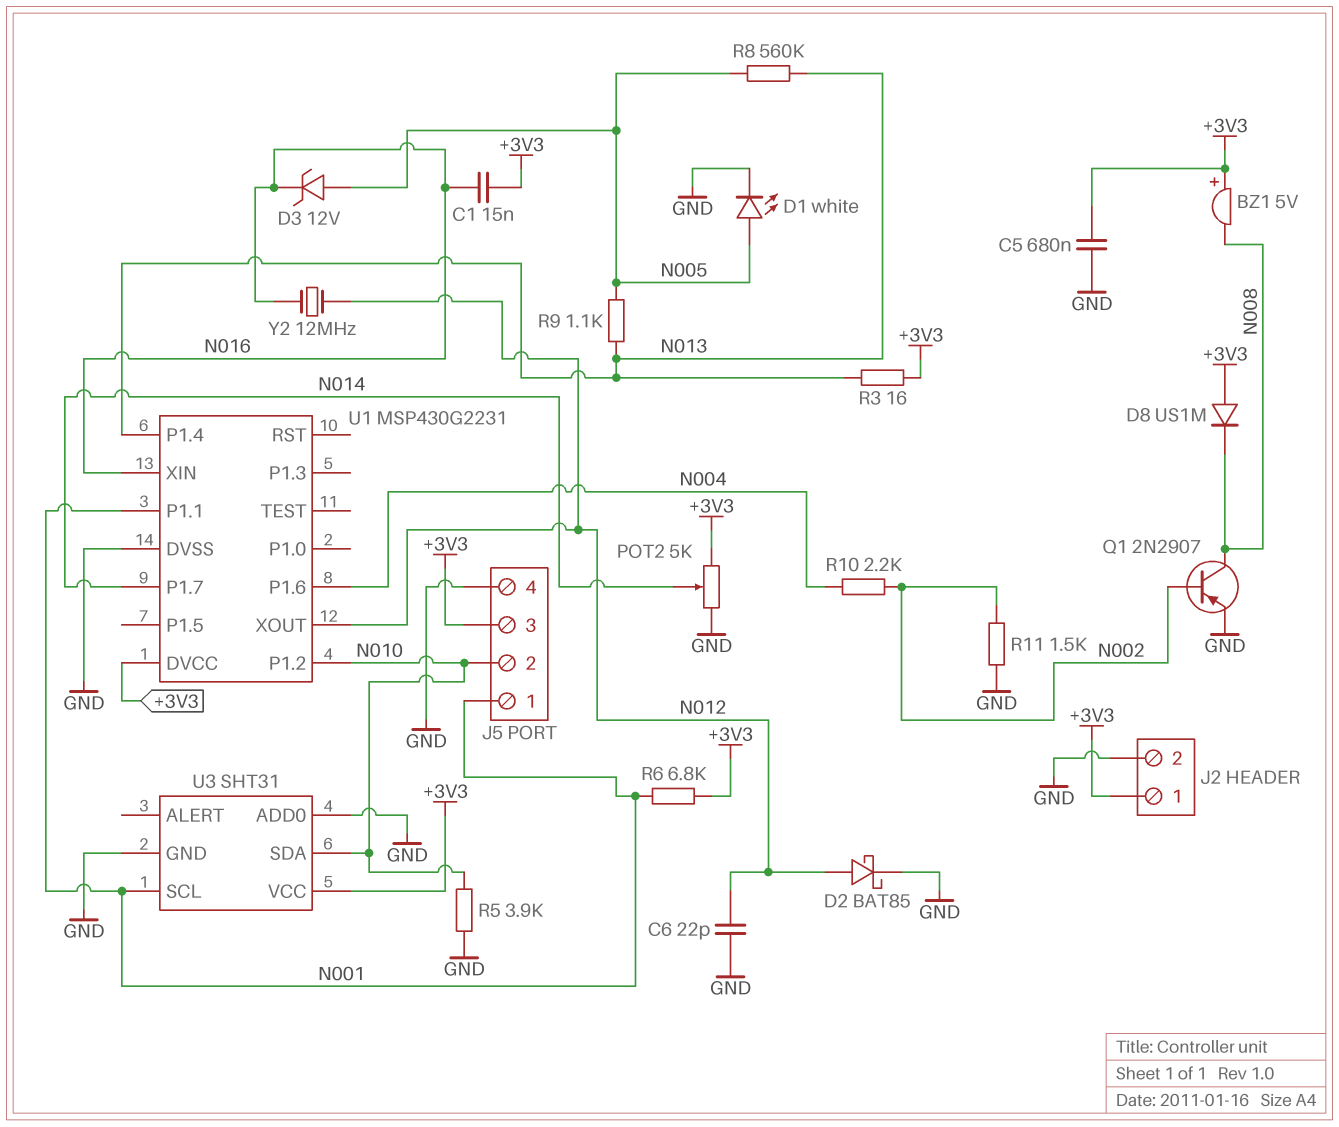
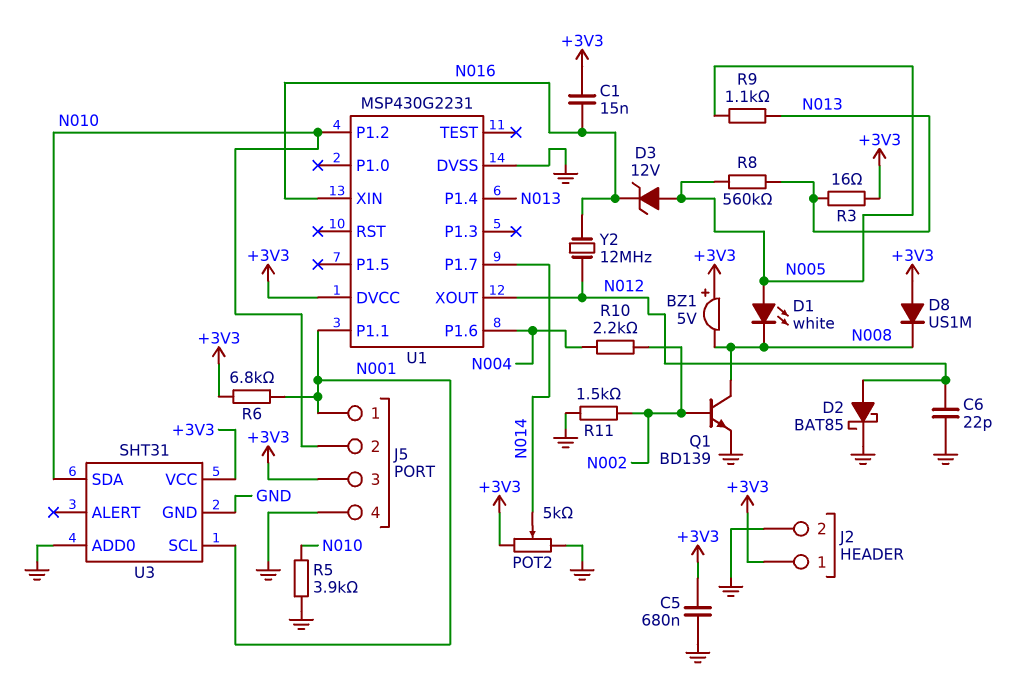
D1: LED white (A N005, K GND) -> LED white (A N005, K N008)
Q1: PNP 2N2907 (B N002, C N008, E GND) -> NPN BD139 (B N002, C N008, E GND)

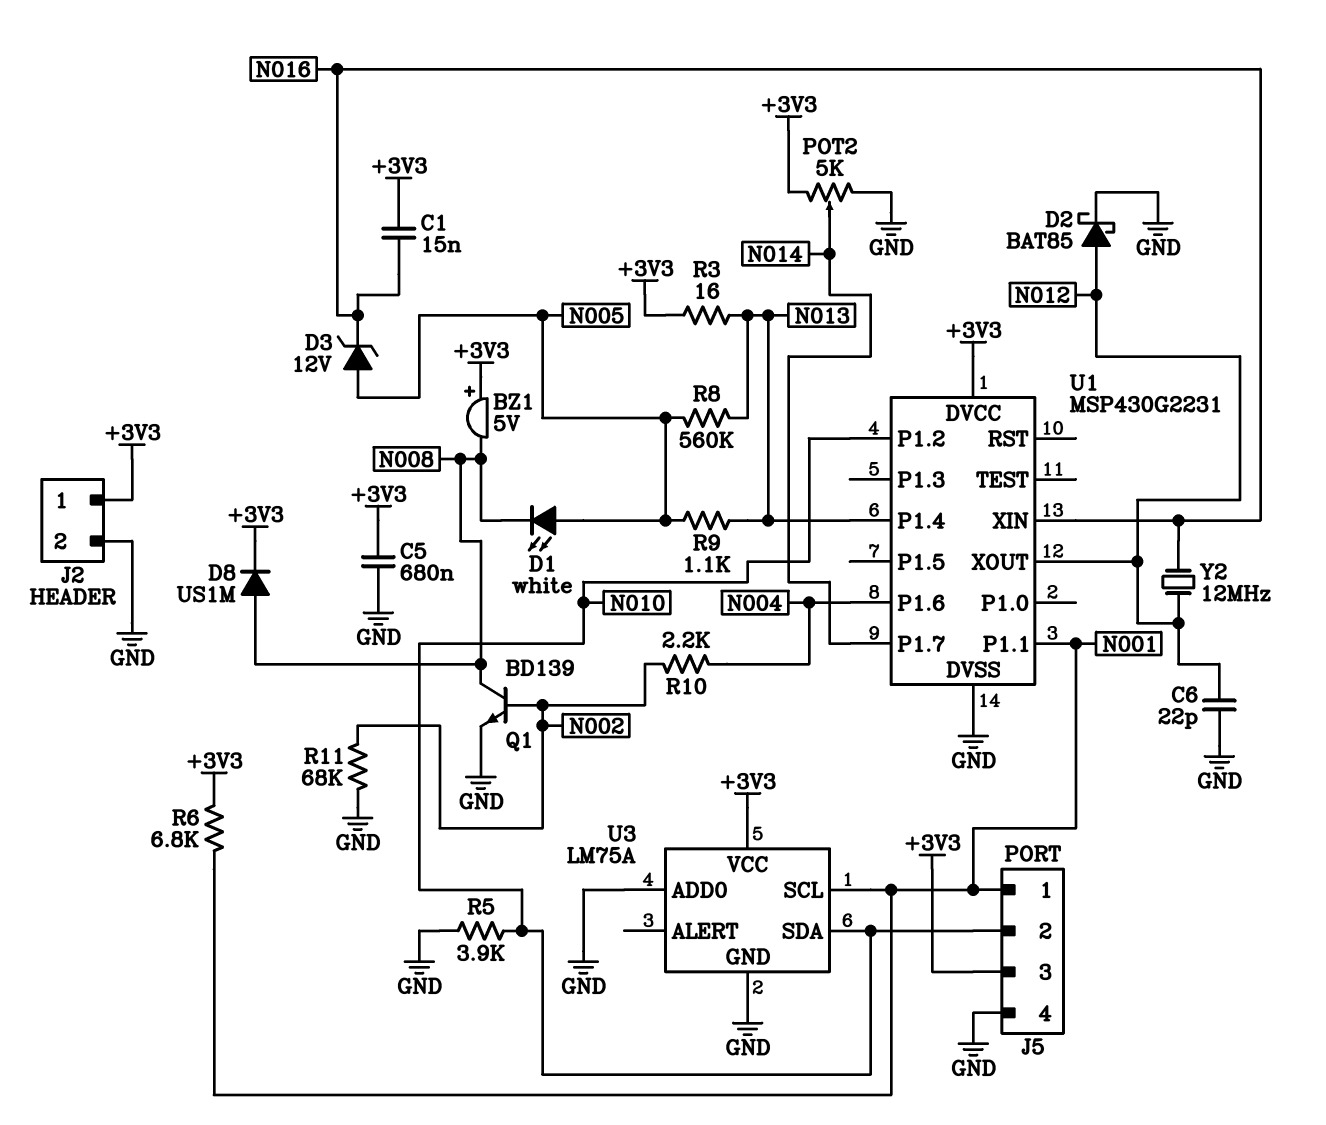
D8: diode US1M (A +3V3, K N008) -> diode US1M (A N008, K +3V3)
R11: 1.5k (GND, N002) -> 68k (GND, N002)
U3: SHT31 -> LM75A

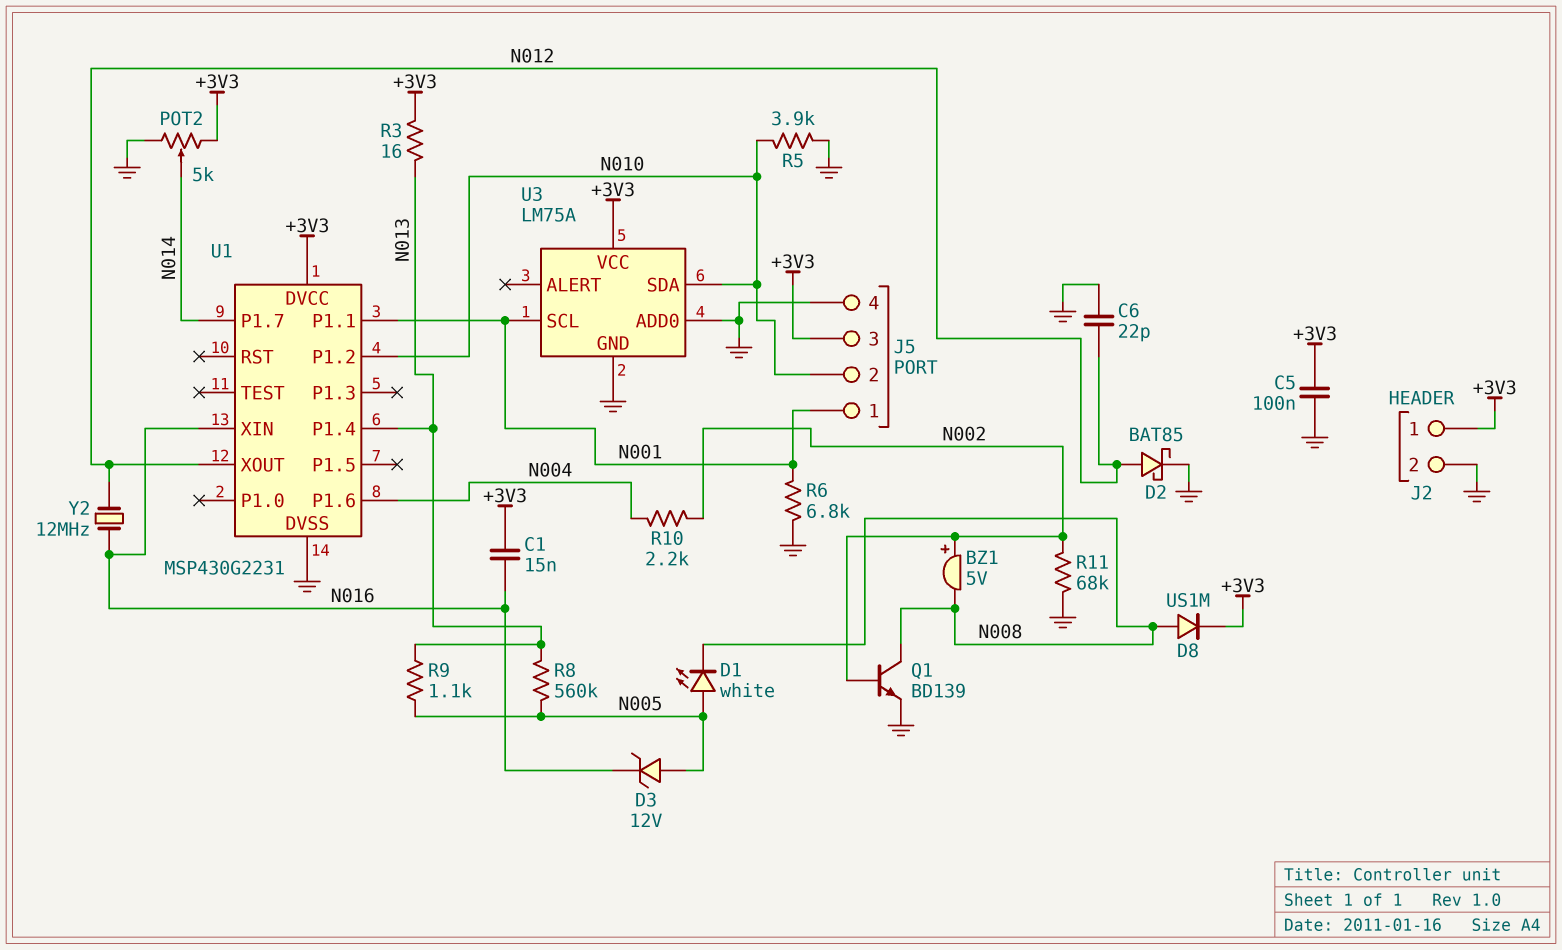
BZ1: buzzer 5V (plus +3V3, minus N008) -> buzzer 5V (plus N002, minus N008)
C5: 680nF (+3V3, GND) -> 100nF (+3V3, GND)
R6: 6.8k (+3V3, N001) -> 6.8k (GND, N001)

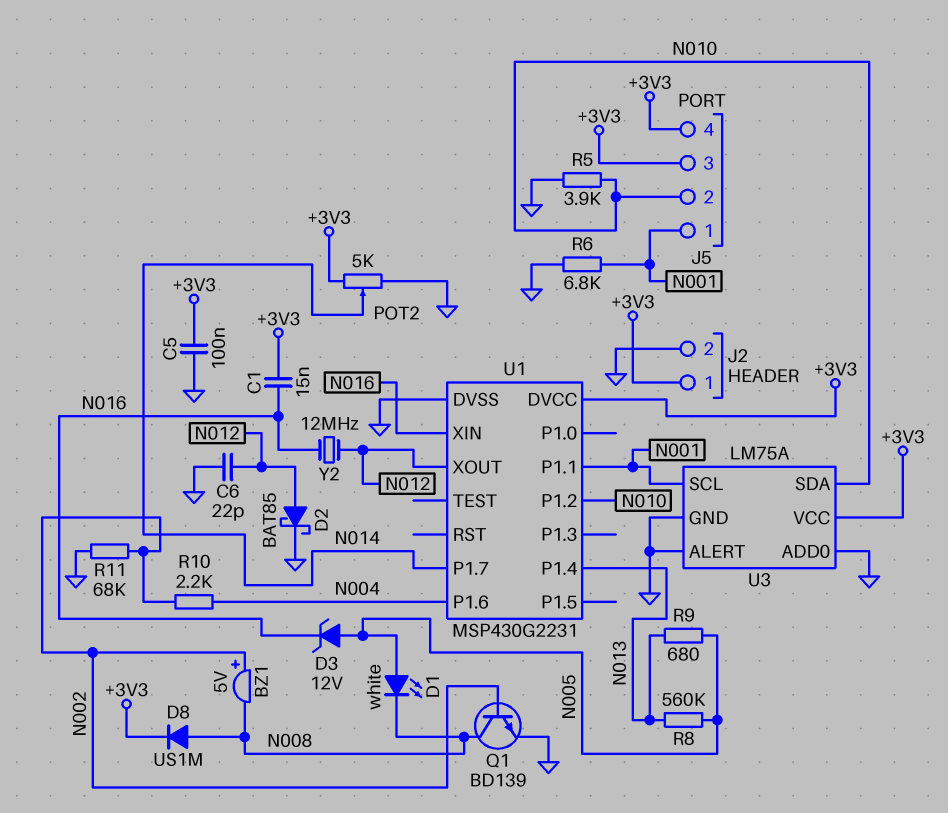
J5 pin 4: GND -> +3V3
R3: 16 (+3V3, N013) -> none
R9: 1.1k (N005, N013) -> 680 (N005, N013)
U3 pin ALERT: none -> GND

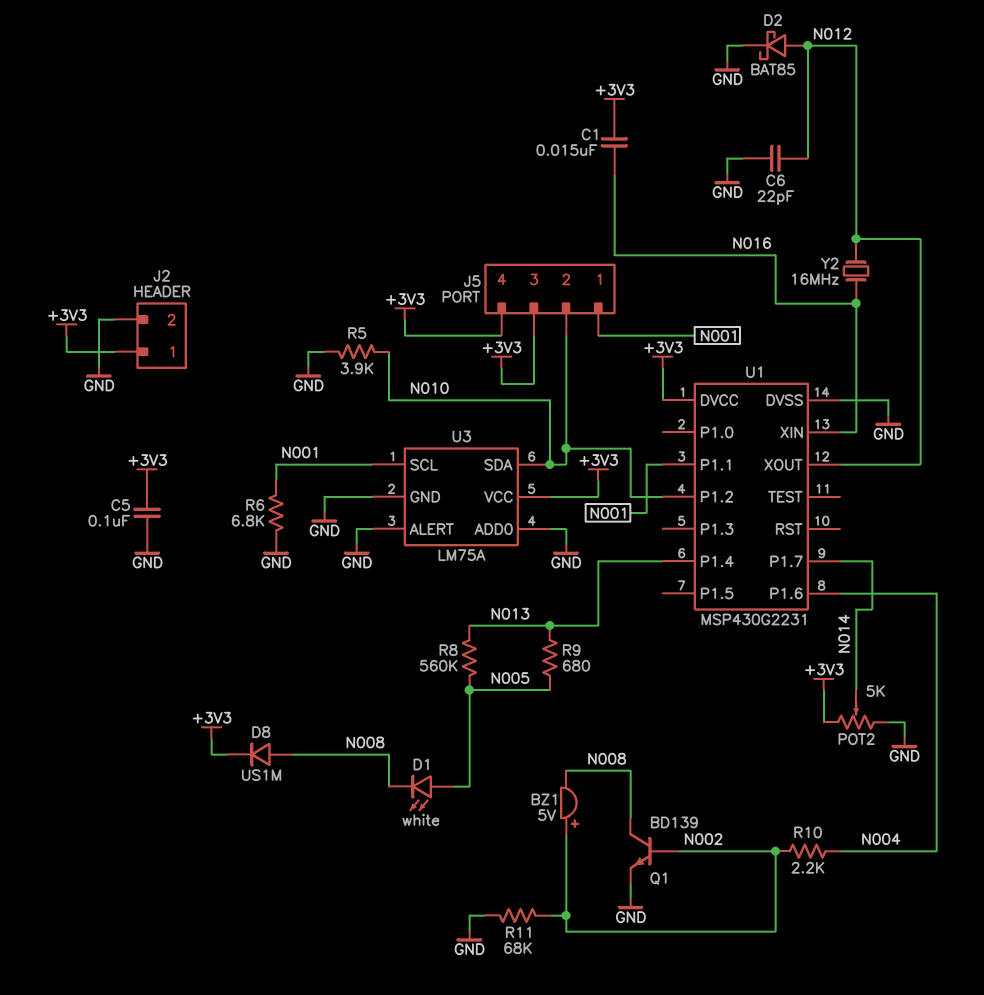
D3: zener 12V (A N005, K N016) -> none
Y2: 12MHz (N012, N016) -> 16MHz (N012, N016)

